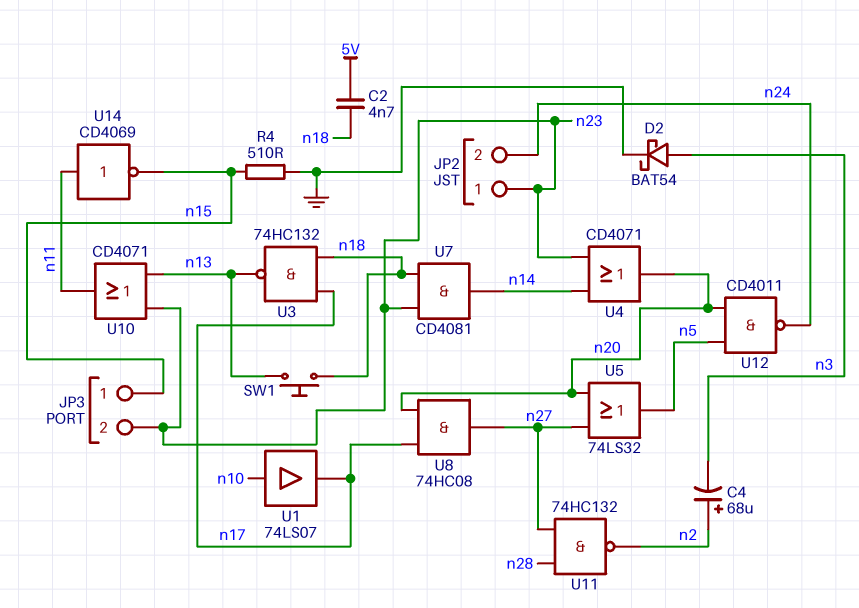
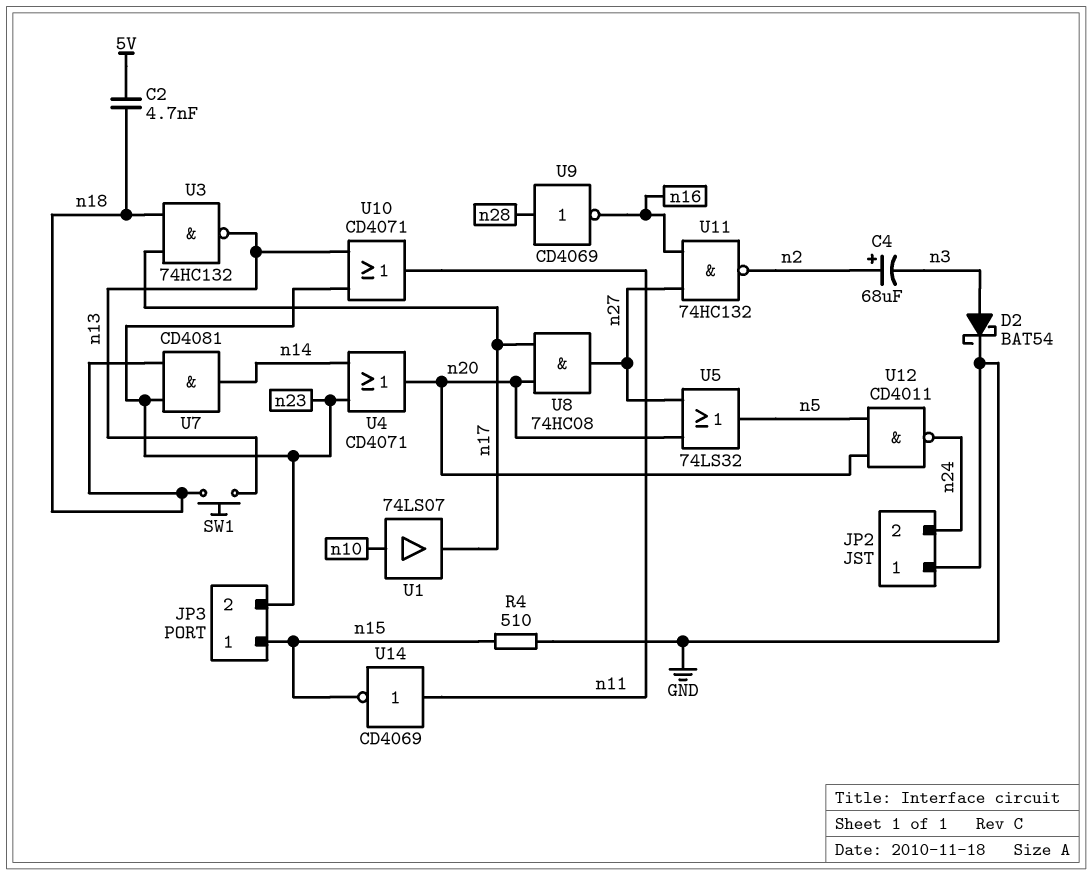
JP2 pin 1: n23 -> GND
U9: none -> NOT CD4069 (in n28, out n16)
U11: NAND 74HC132 (in n27, in n28, out n2) -> NAND 74HC132 (in n16, in n27, out n2)

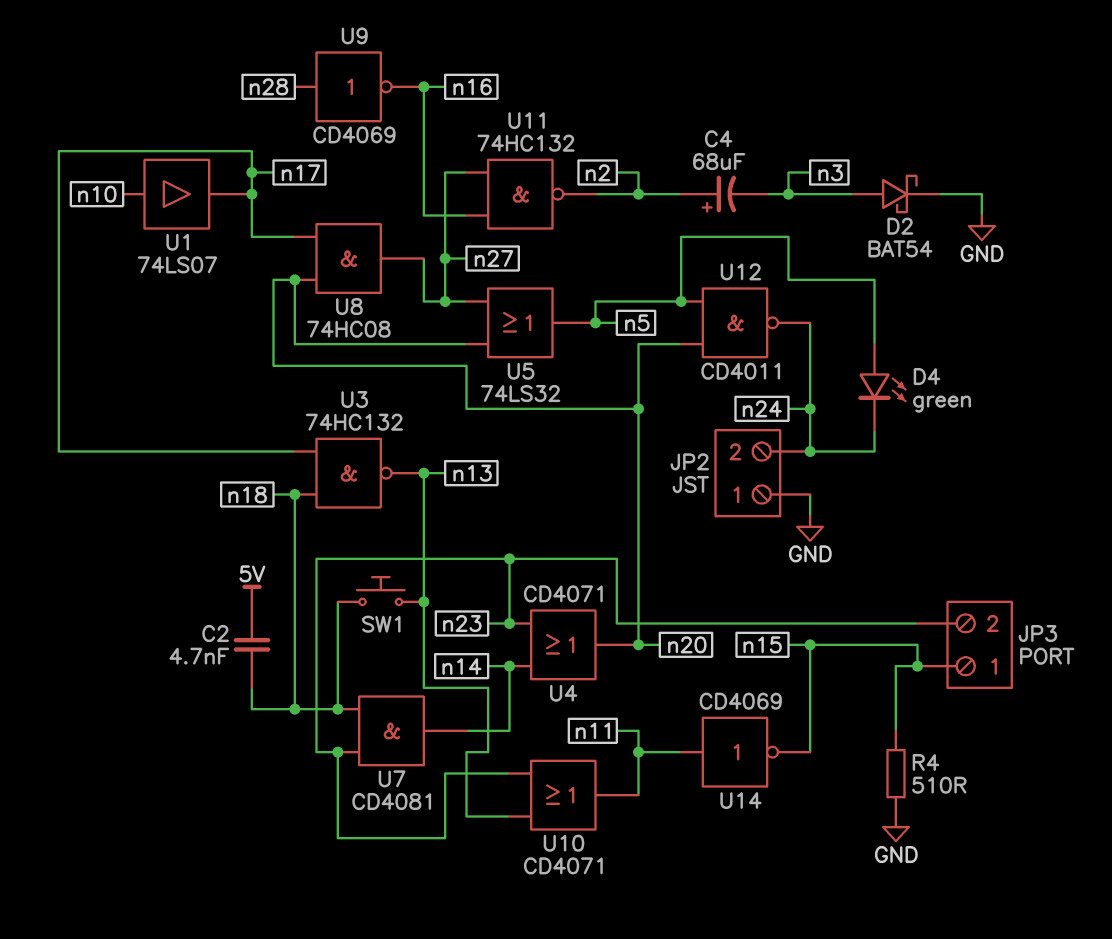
D4: none -> LED green (A n5, K n24)

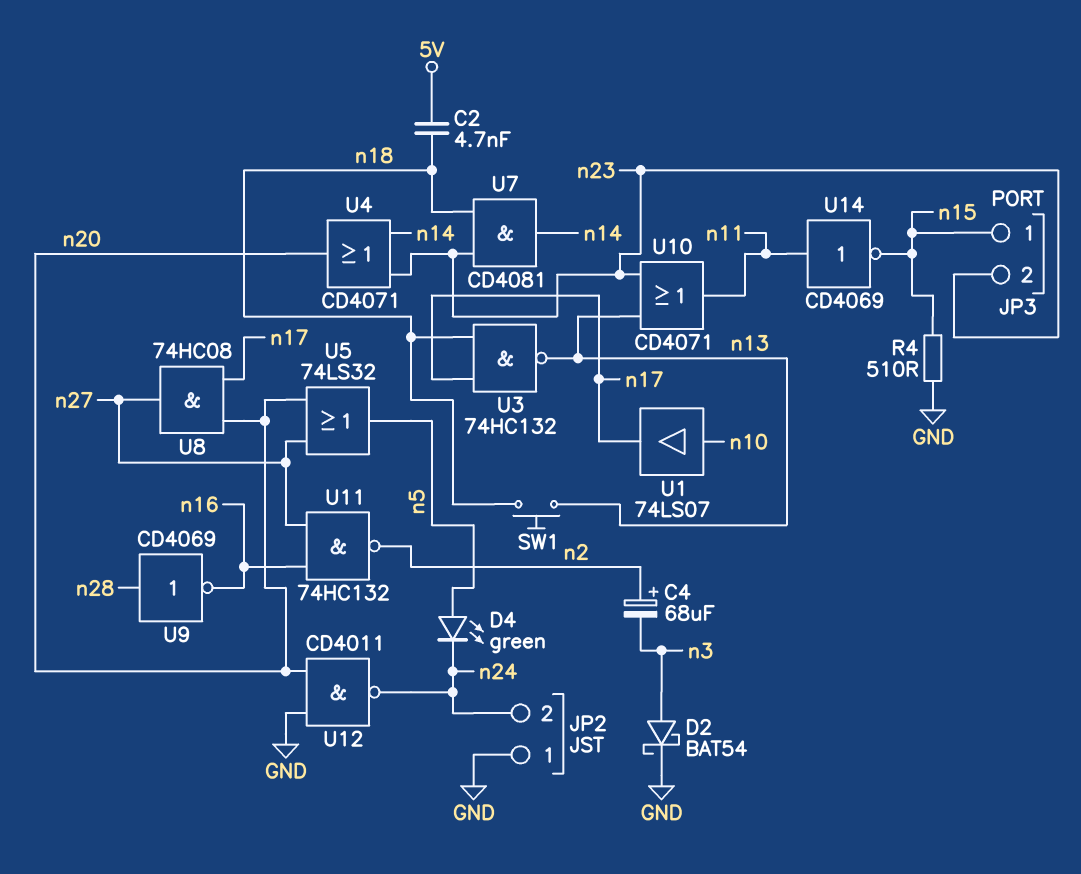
U12: NAND CD4011 (in n5, in n20, out n24) -> NAND CD4011 (in GND, in n20, out n24)

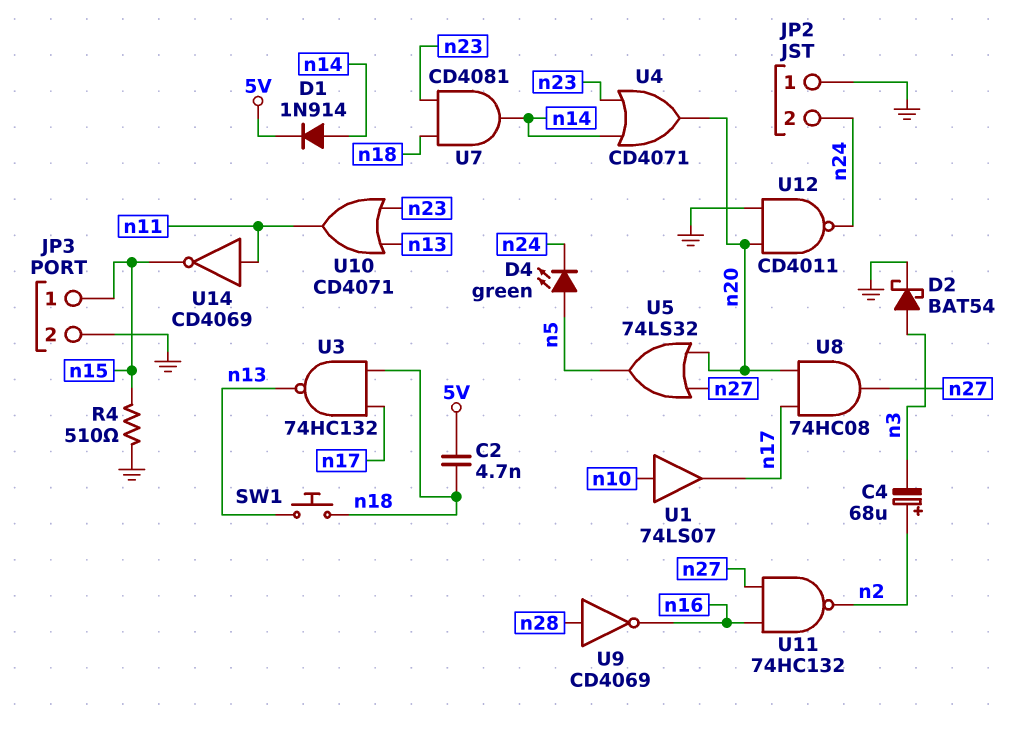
D1: none -> diode 1N914 (A n14, K 5V)
JP3 pin 2: n23 -> GND

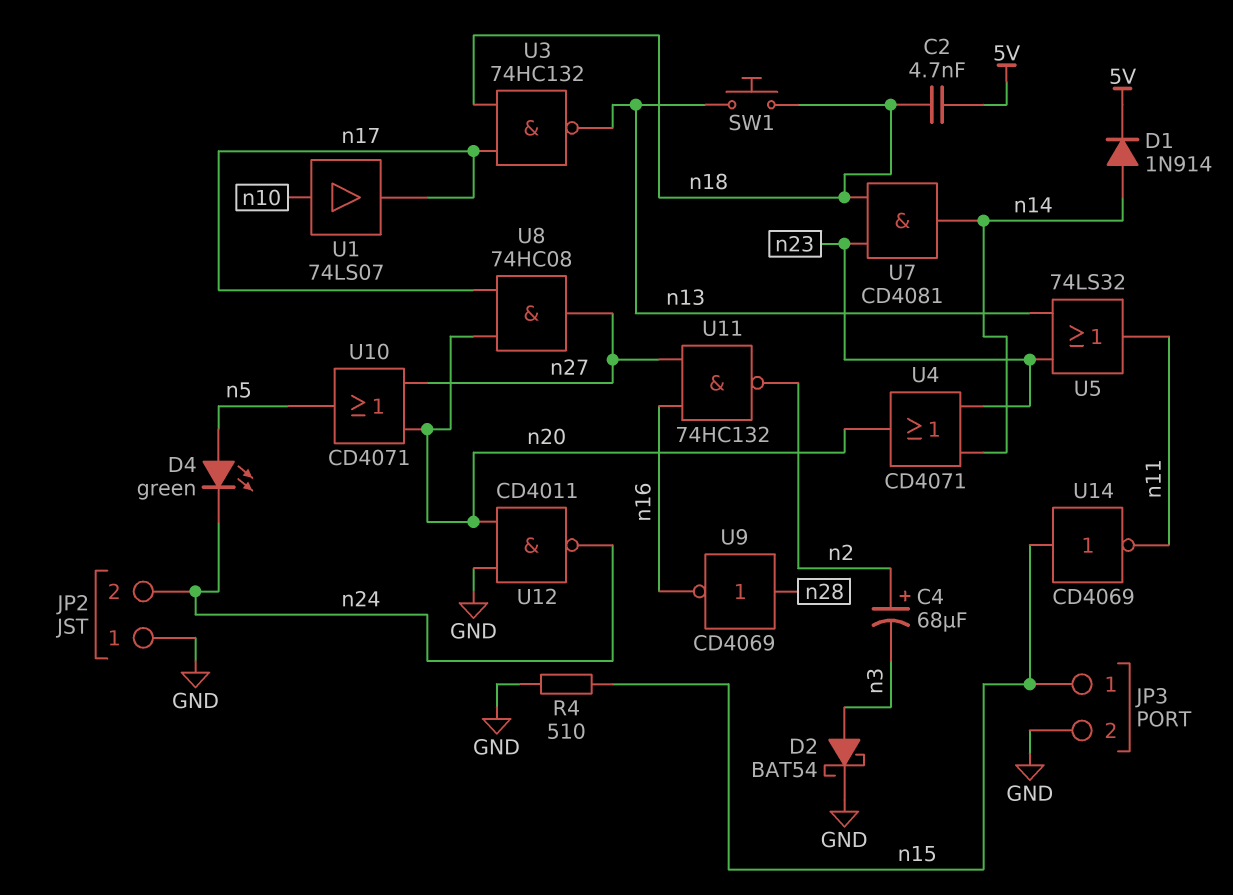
U5: OR 74LS32 (in n20, in n27, out n5) -> OR 74LS32 (in n13, in n23, out n11)
U10: OR CD4071 (in n13, in n23, out n11) -> OR CD4071 (in n20, in n27, out n5)
U14: NOT CD4069 (in n11, out n15) -> NOT CD4069 (in n15, out n11)

